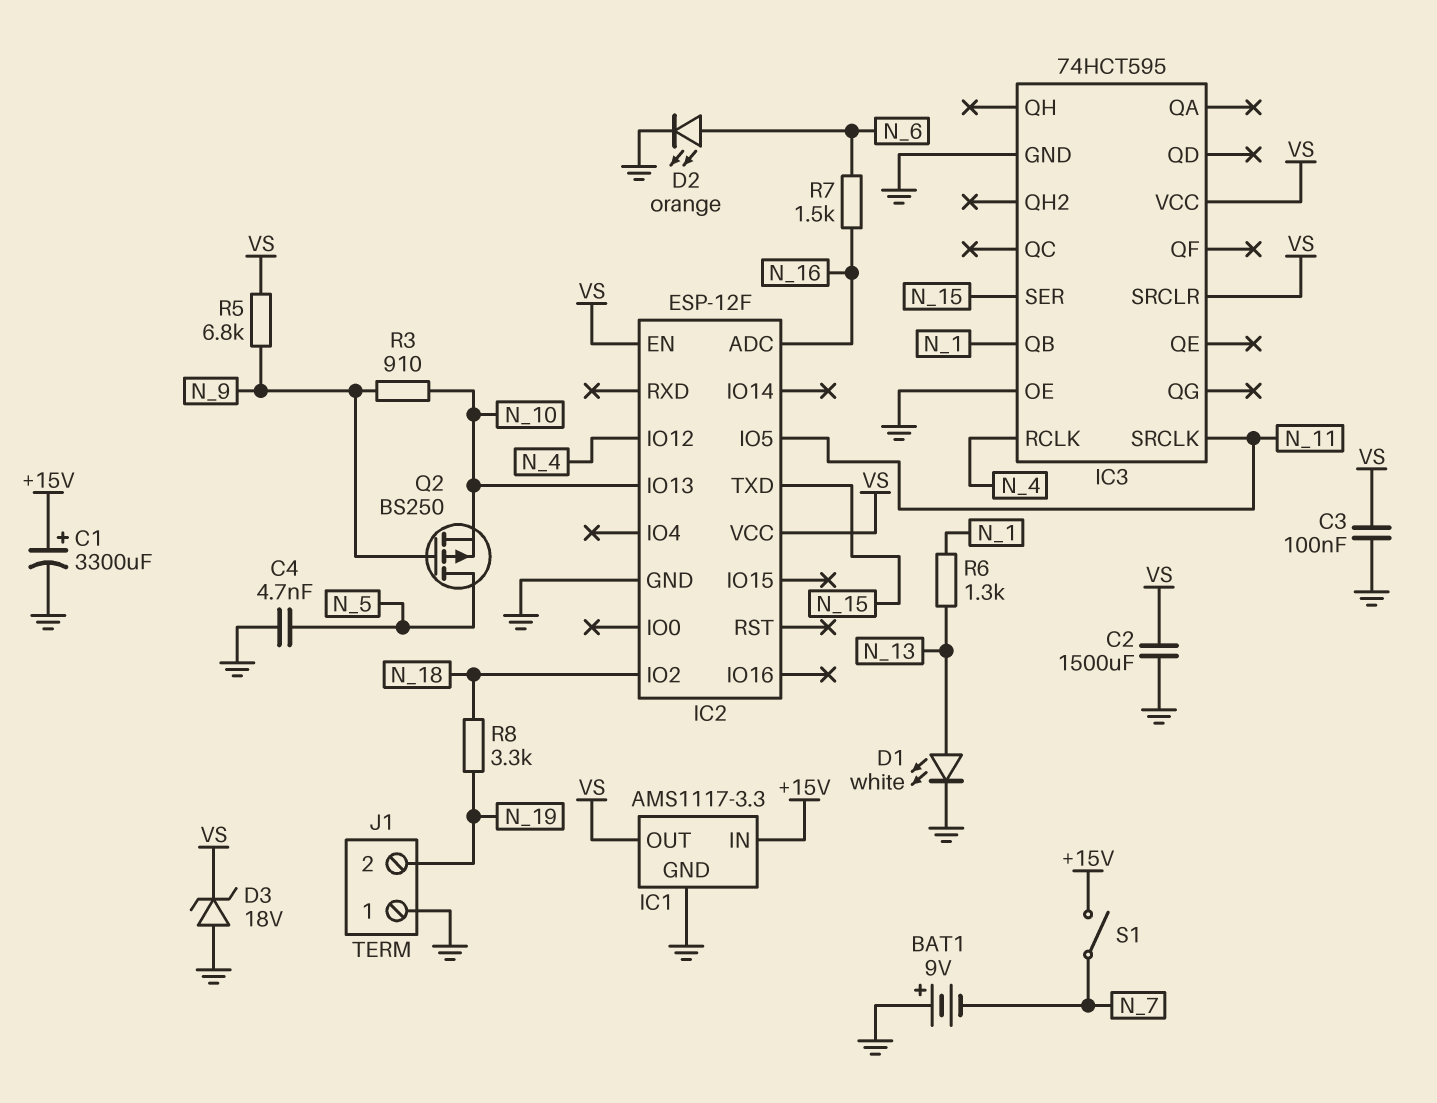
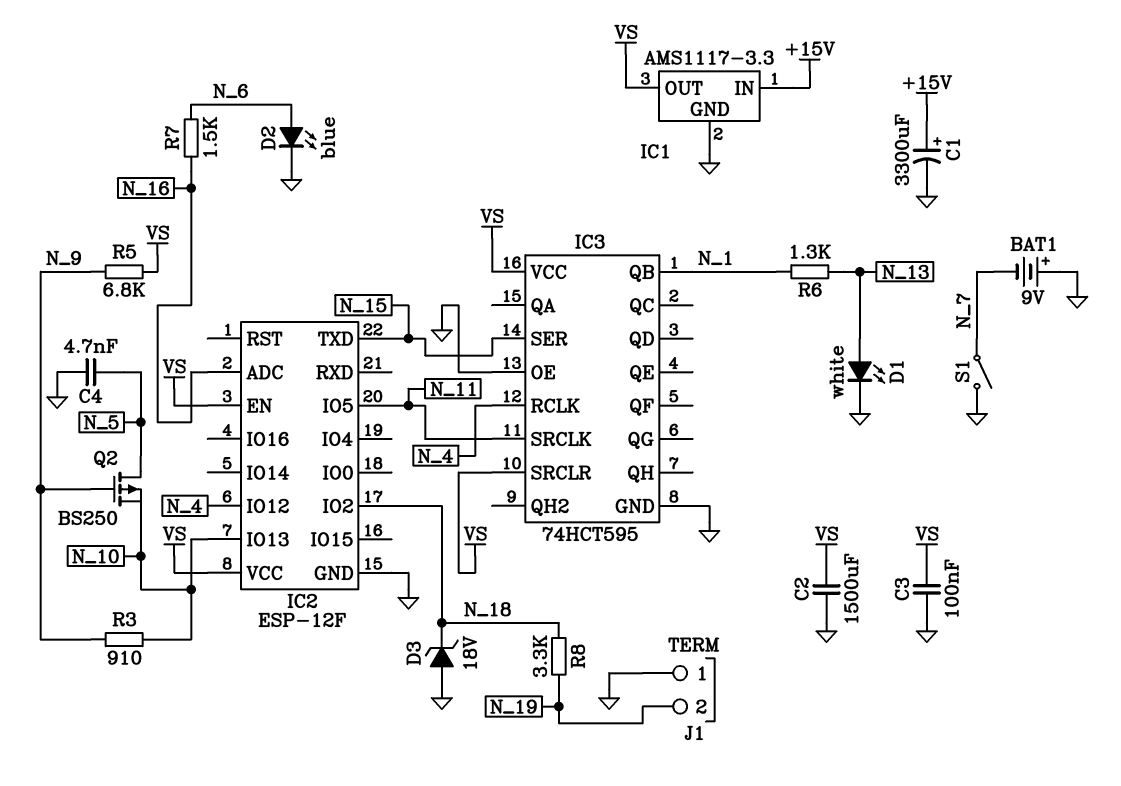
D2: LED orange (A N_6, K GND) -> LED blue (A N_6, K GND)
D3: zener 18V (A GND, K VS) -> zener 18V (A GND, K N_18)
S1: switch (+15V, N_7) -> switch (GND, N_7)

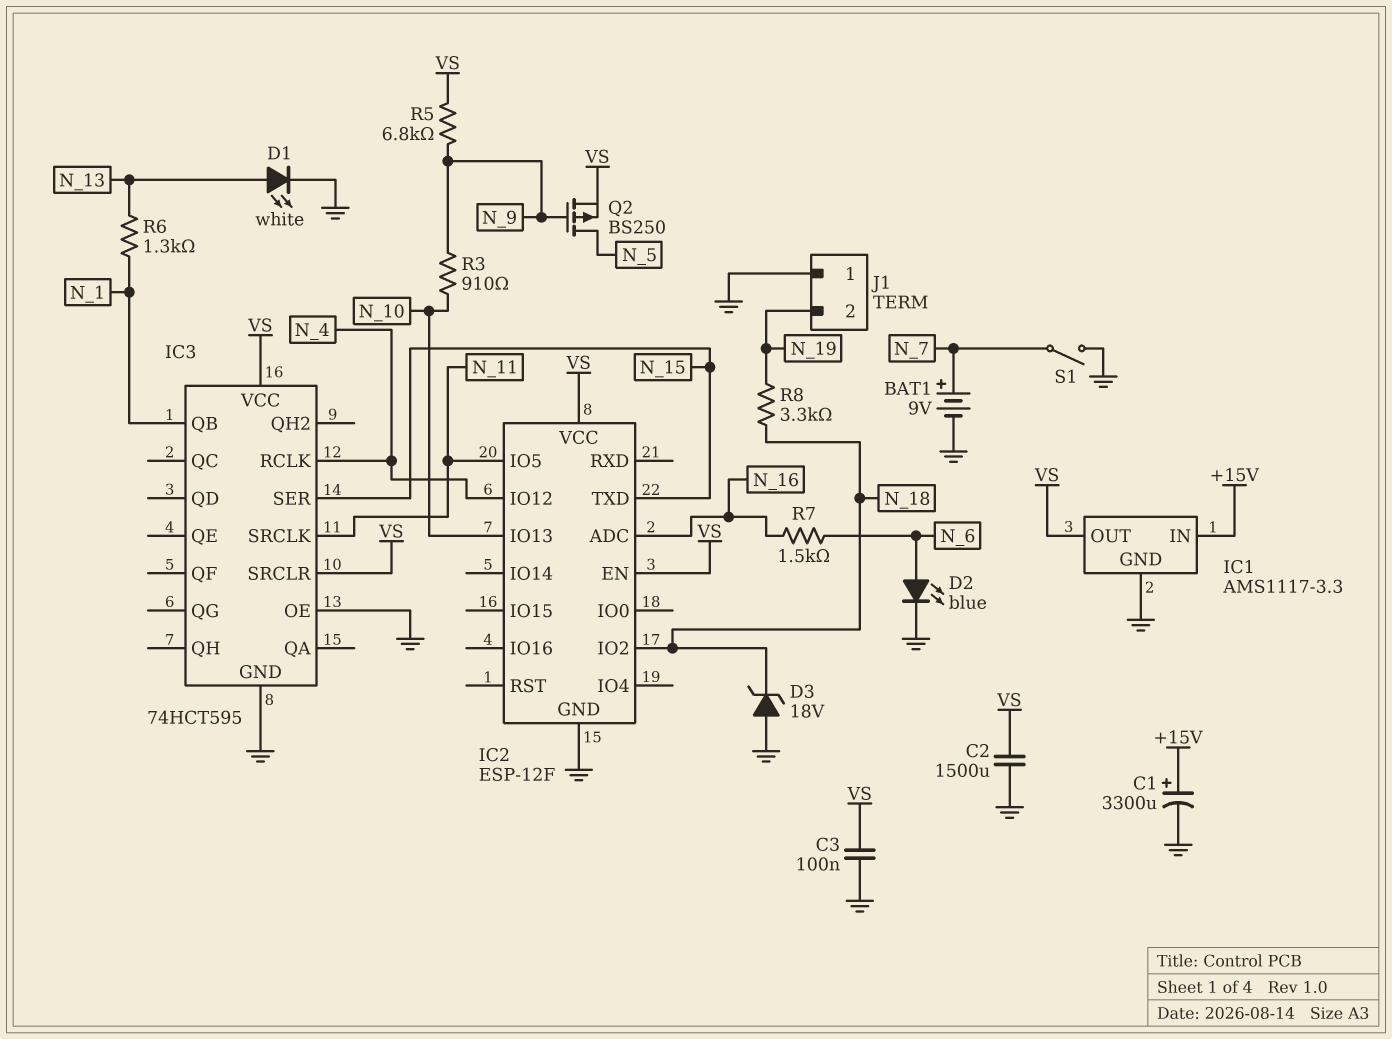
BAT1: 9V (plus GND, minus N_7) -> 9V (plus N_7, minus GND)
C4: 4.7nF (GND, N_5) -> none
Q2: PMOS BS250 (G N_9, D N_5, S N_10) -> PMOS BS250 (G N_9, D N_5, S VS)

